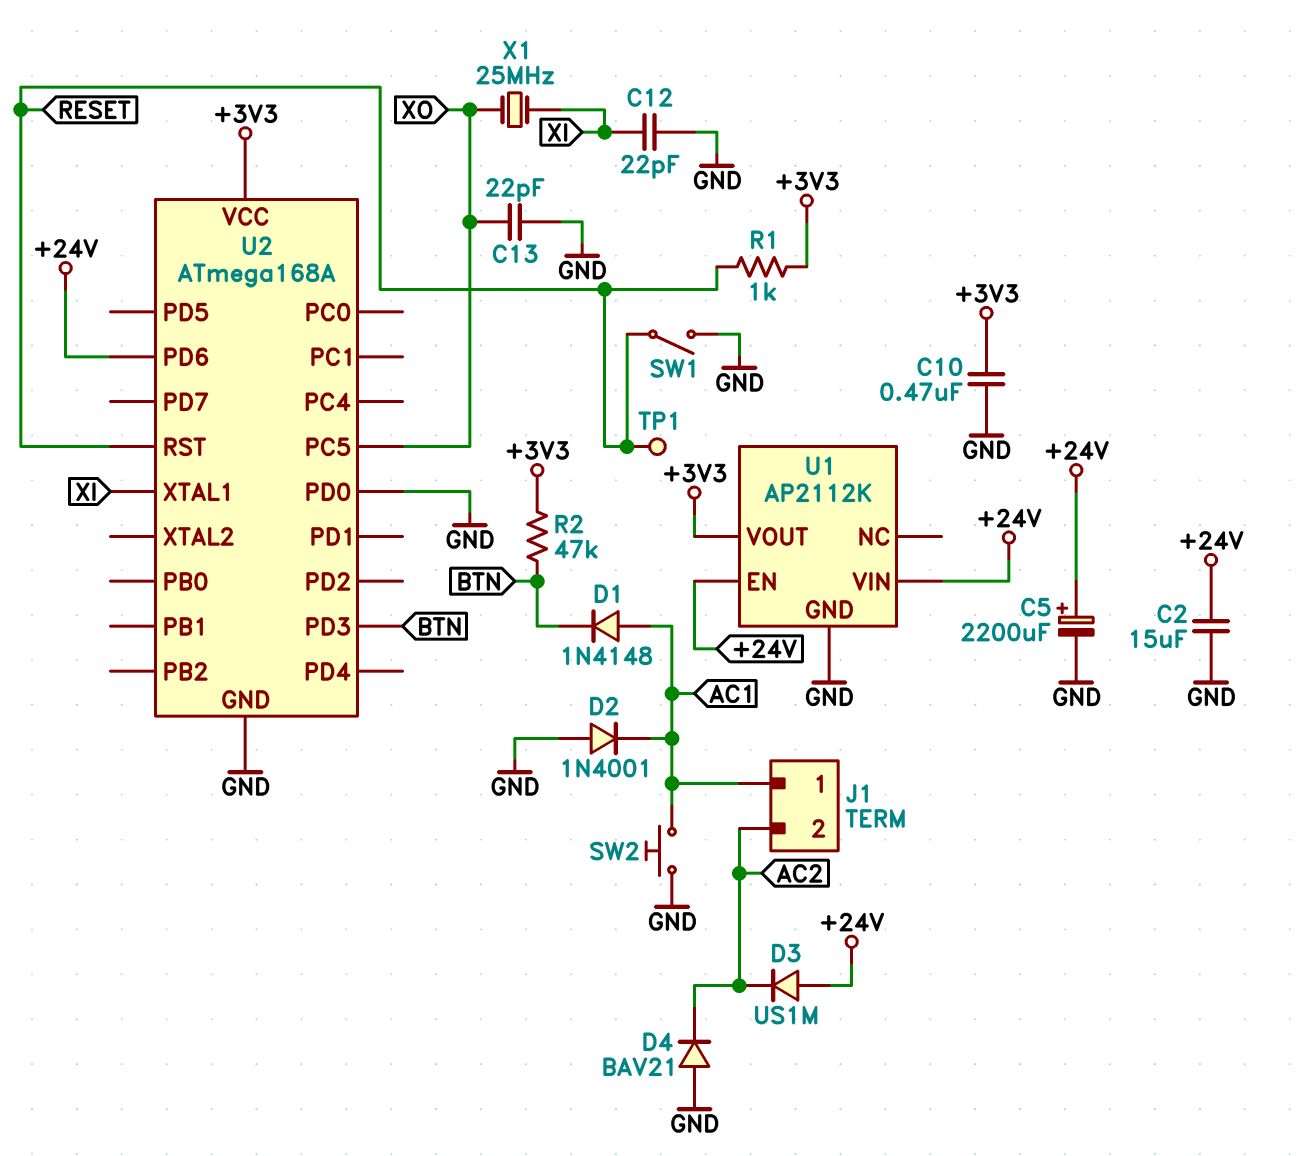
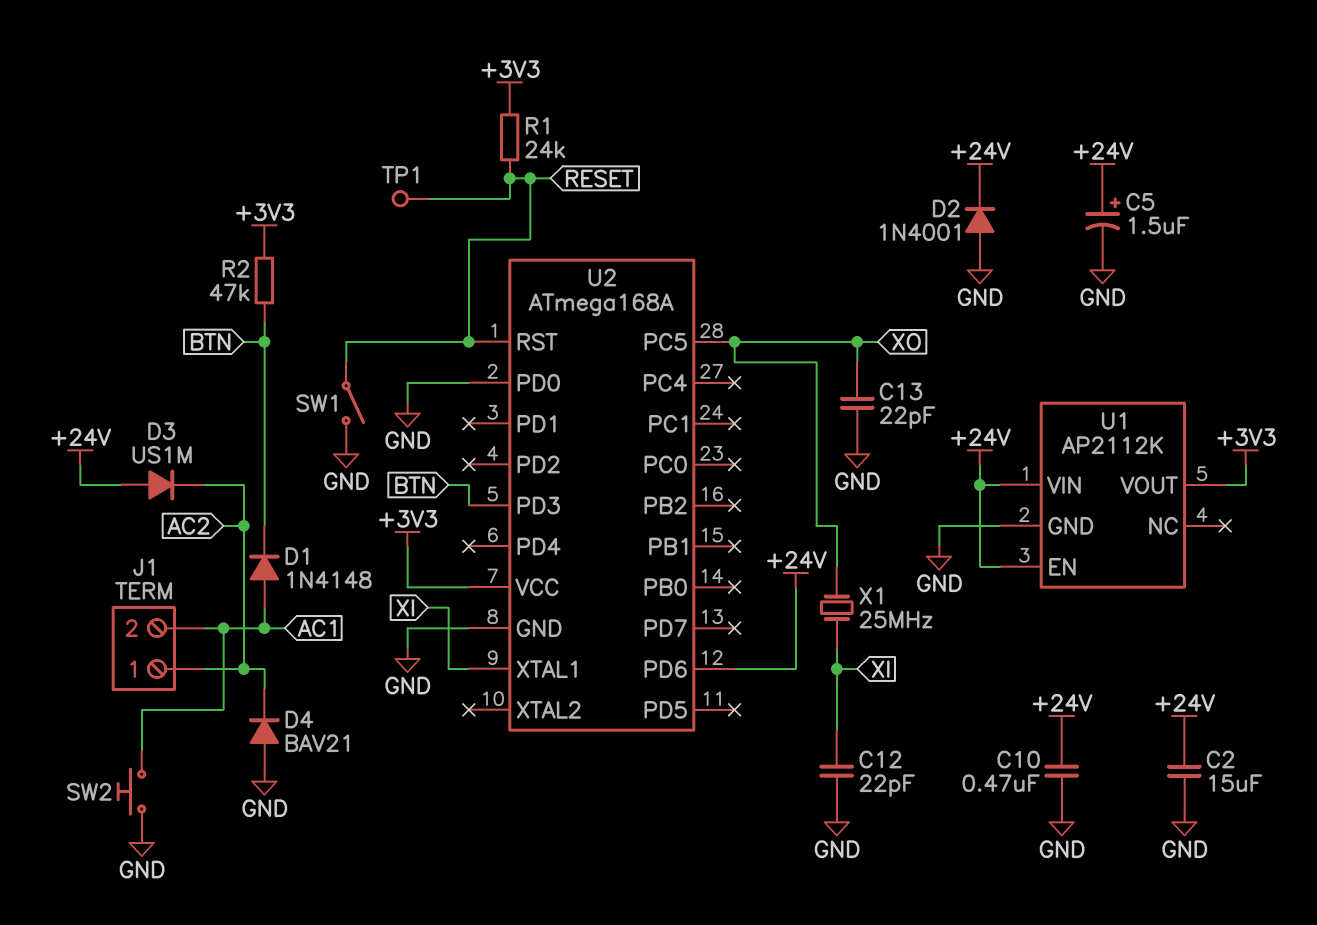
C5: 2200uF (plus +24V, minus GND) -> 1.5uF (plus +24V, minus GND)
C10: 470nF (+3V3, GND) -> 470nF (+24V, GND)
D2: diode 1N4001 (A GND, K AC1) -> diode 1N4001 (A GND, K +24V)
J1 pin 1: AC1 -> AC2
J1 pin 2: AC2 -> AC1
R1: 1k (+3V3, RESET) -> 24k (+3V3, RESET)

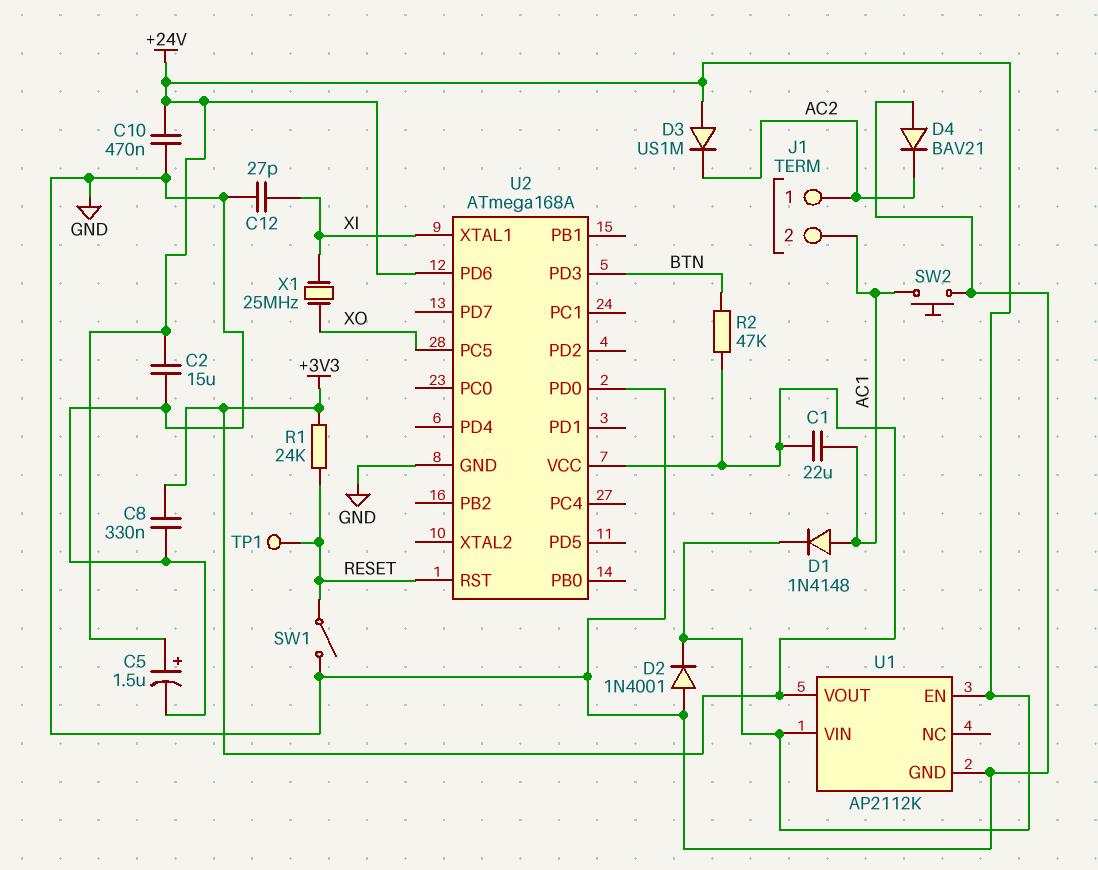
C1: none -> 22uF (+3V3, AC1)
C8: none -> 330nF (+3V3, GND)
C12: 22pF (GND, XI) -> 27pF (GND, XI)
C13: 22pF (GND, XO) -> none
D1: diode 1N4148 (A AC1, K BTN) -> diode 1N4148 (A AC1, K +24V)

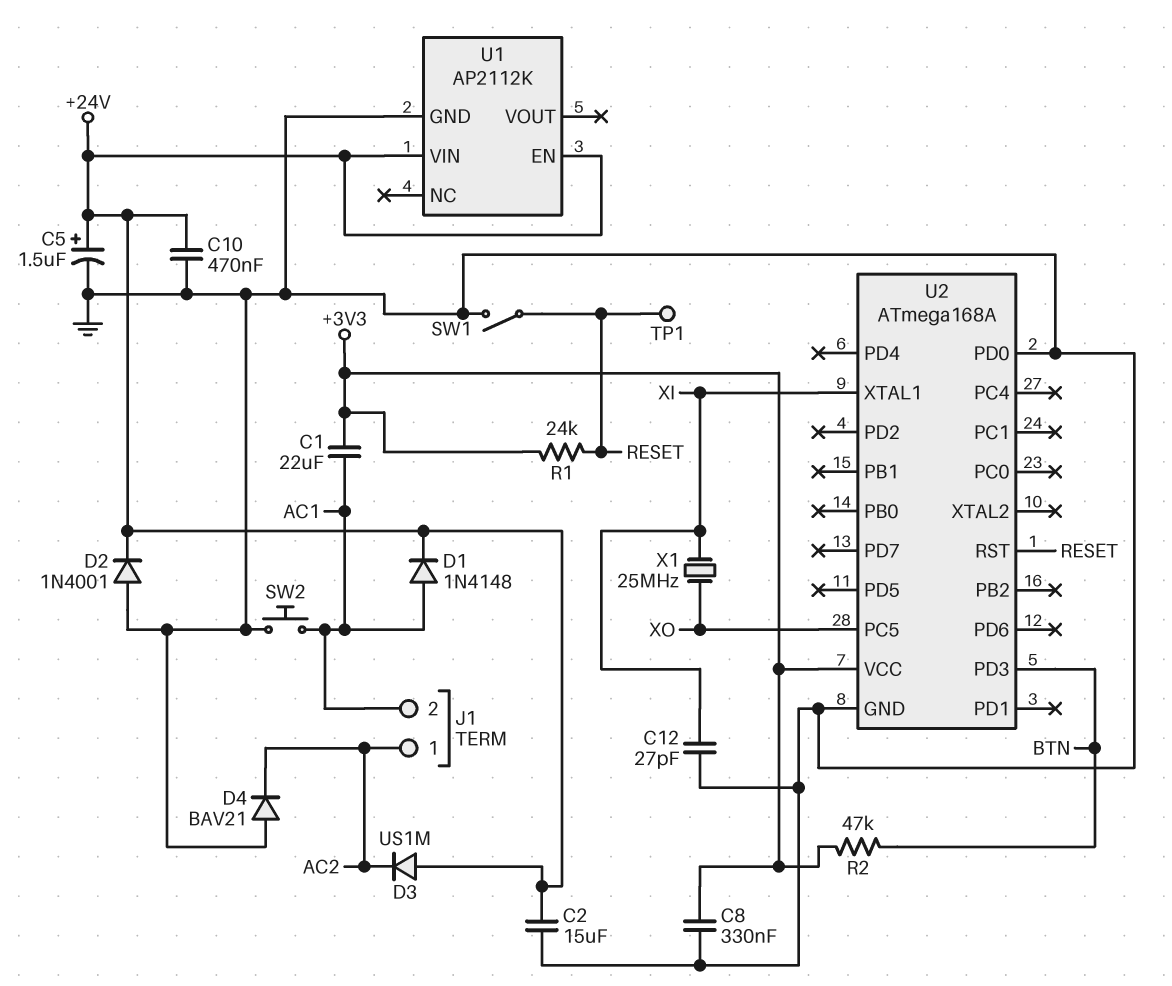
U1 pin VOUT: +3V3 -> none
U2 pin PD6: +24V -> none

